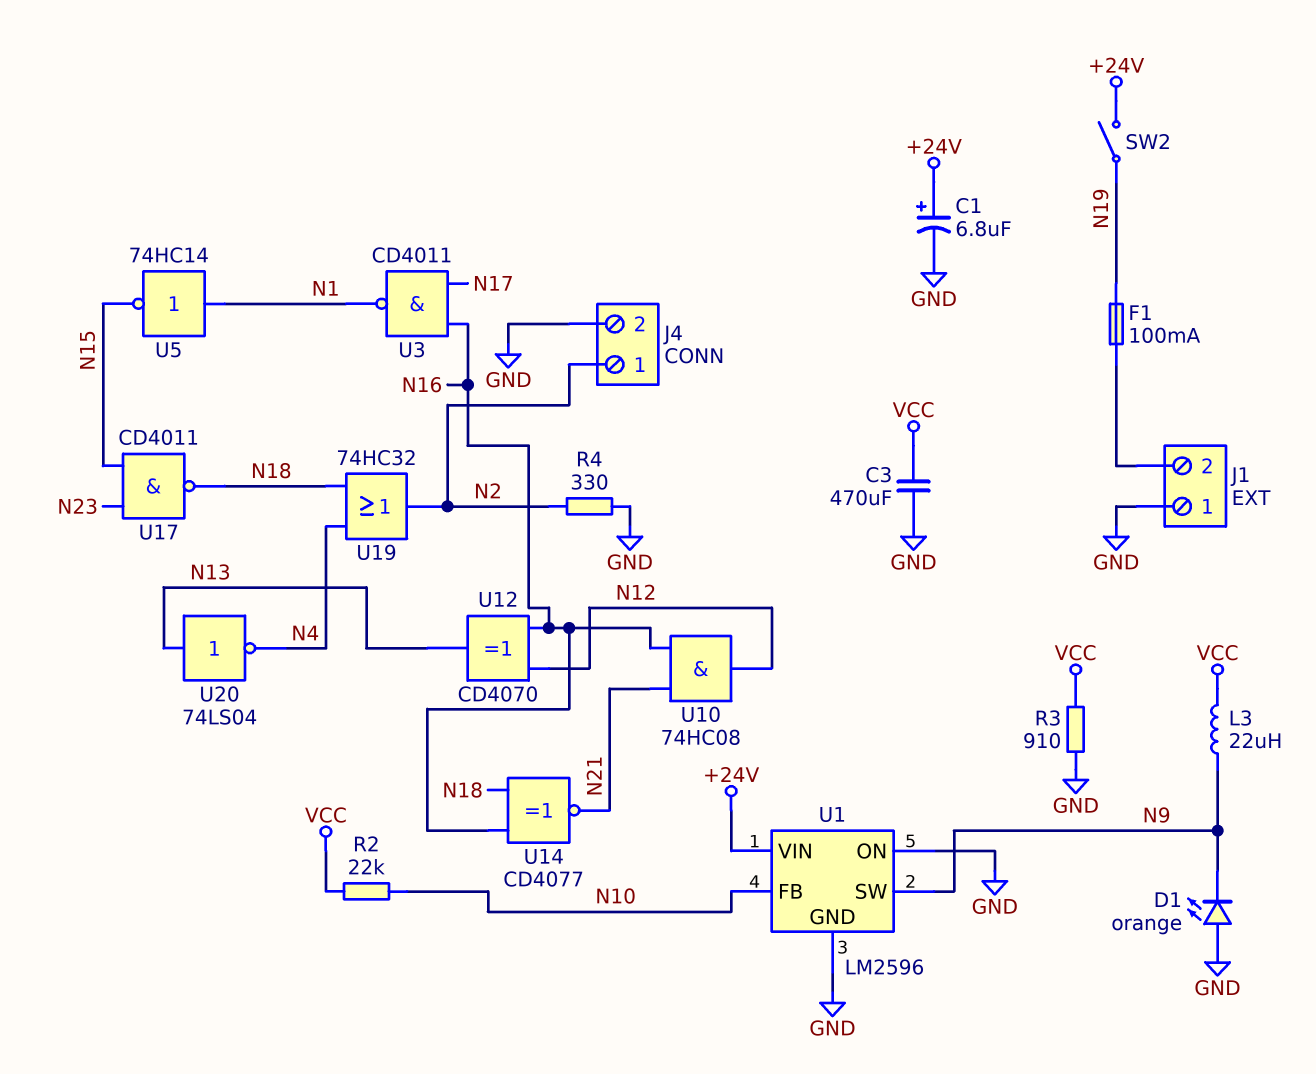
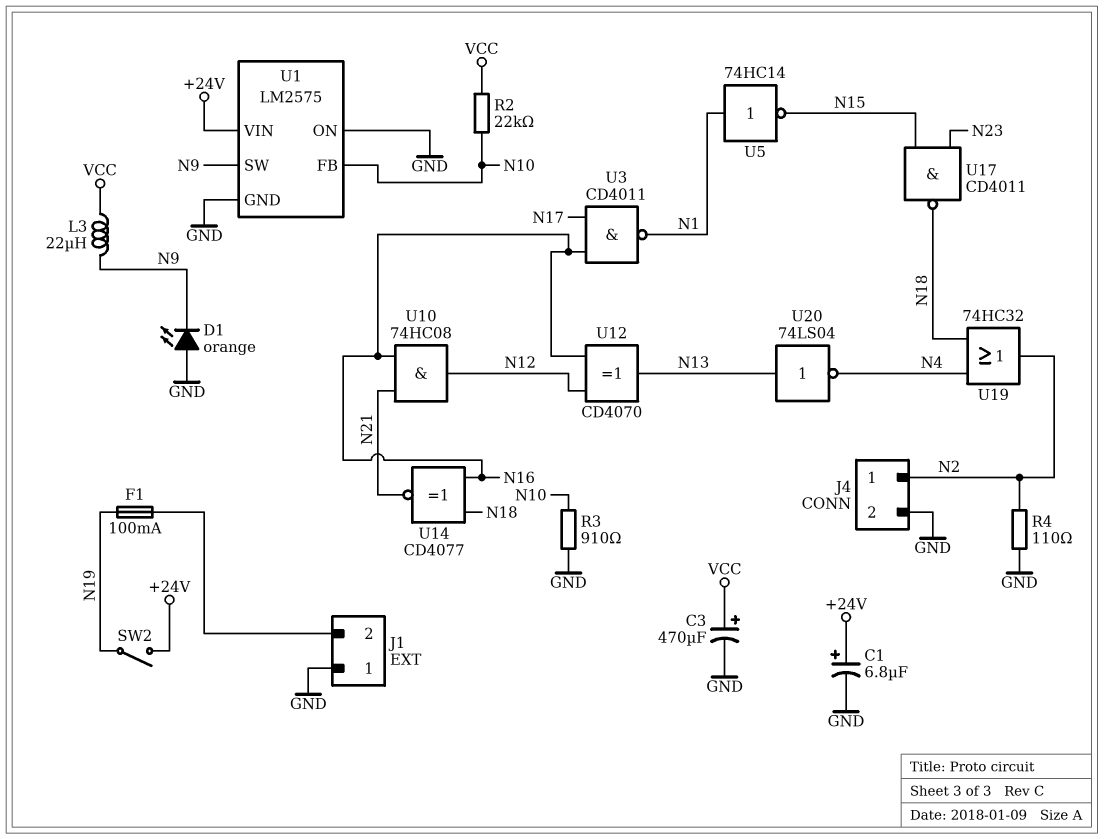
C3: 470uF (GND, VCC) -> 470uF (plus VCC, minus GND)
R3: 910 (GND, VCC) -> 910 (GND, N10)
R4: 330 (GND, N2) -> 110 (GND, N2)
U1: LM2596 -> LM2575

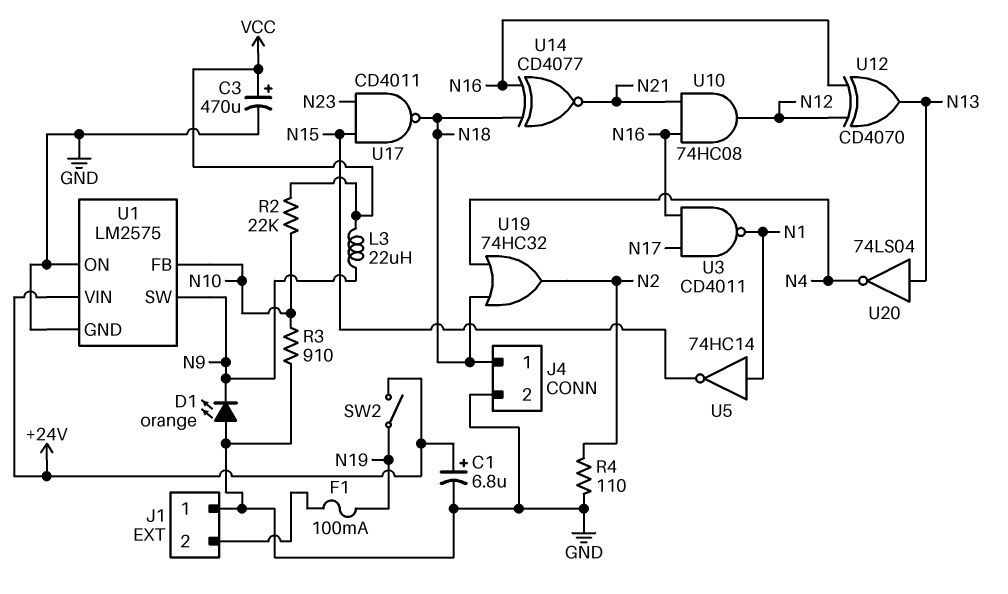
J4 pin 1: N2 -> N18

